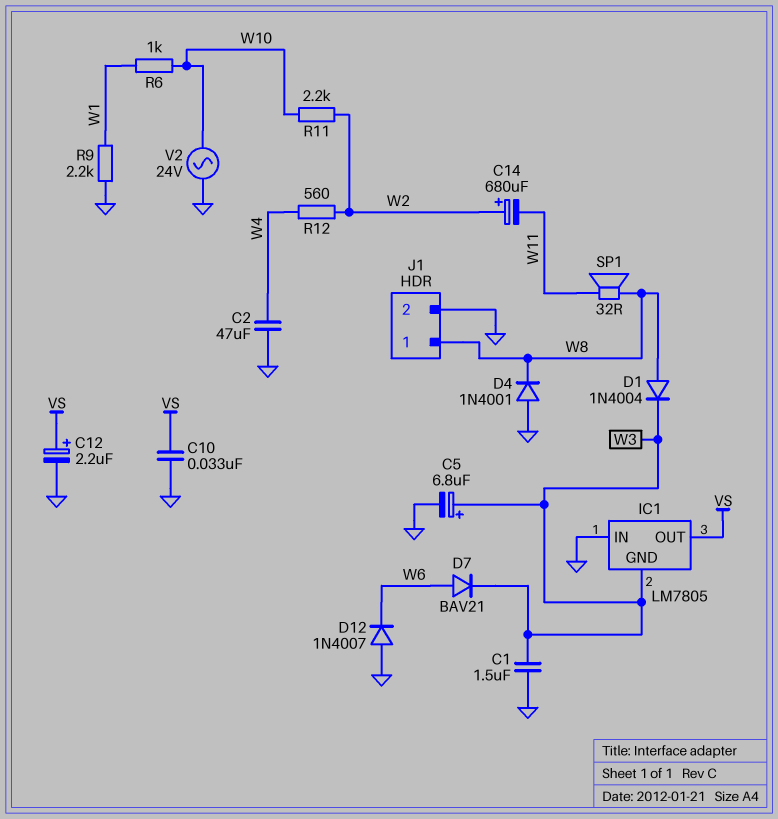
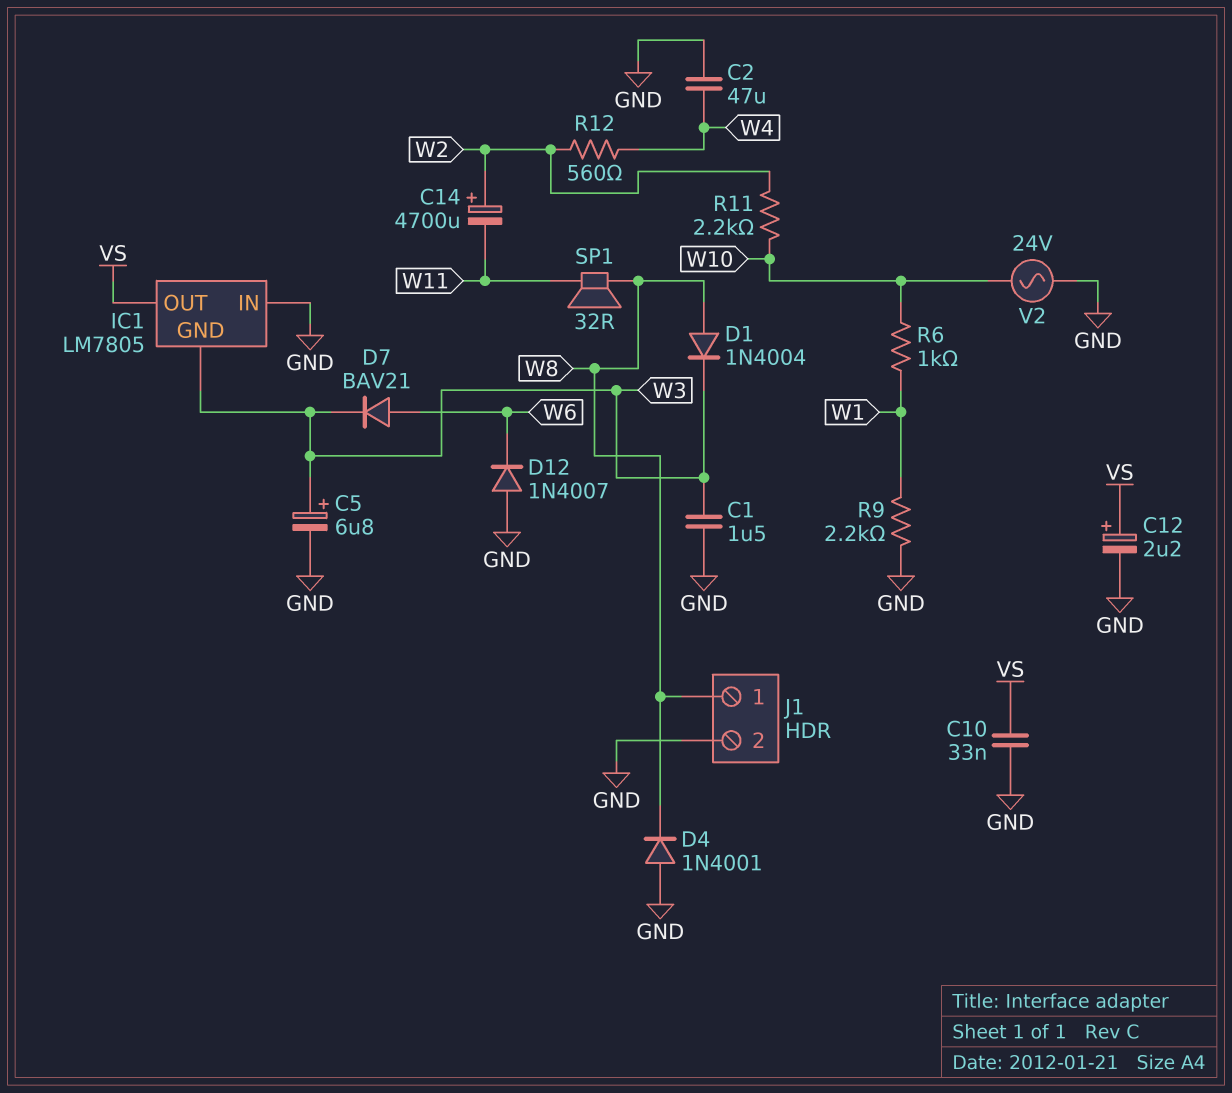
C14: 680uF (plus W2, minus W11) -> 4700uF (plus W2, minus W11)

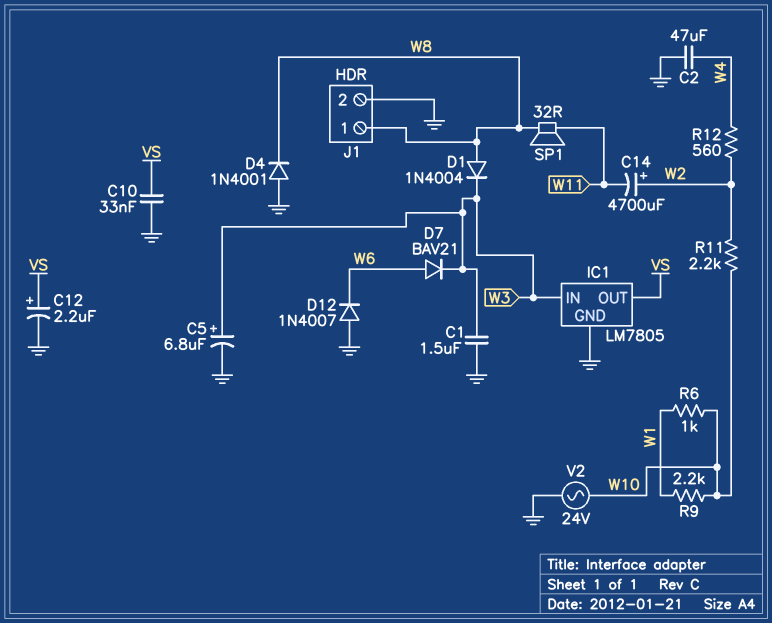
IC1 pin GND: W3 -> GND
IC1 pin IN: GND -> W3
R9: 2.2k (GND, W1) -> 2.2k (W1, W10)

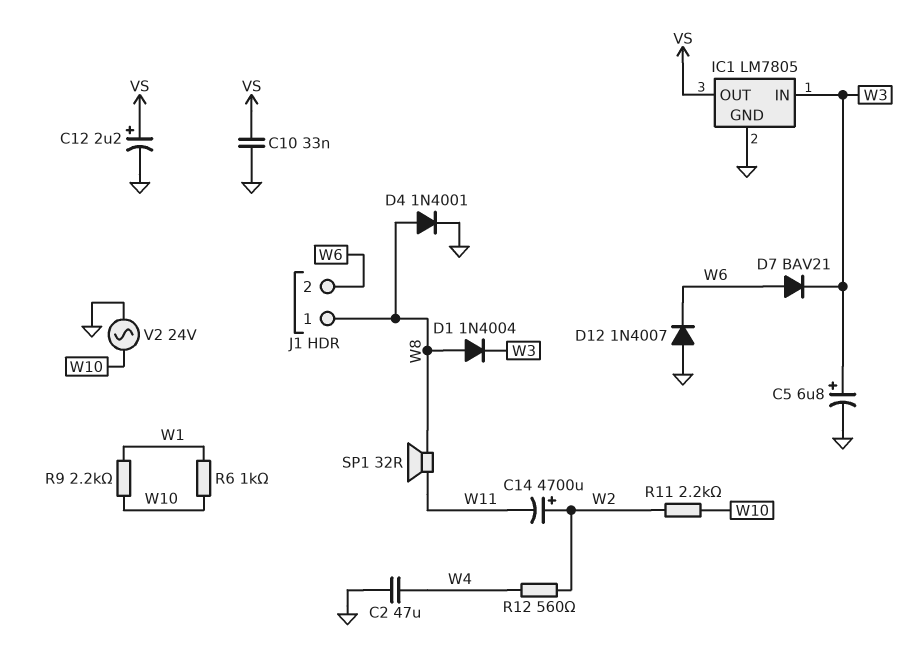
C1: 1.5uF (GND, W3) -> none
D4: diode 1N4001 (A GND, K W8) -> diode 1N4001 (A W8, K GND)
J1 pin 2: GND -> W6

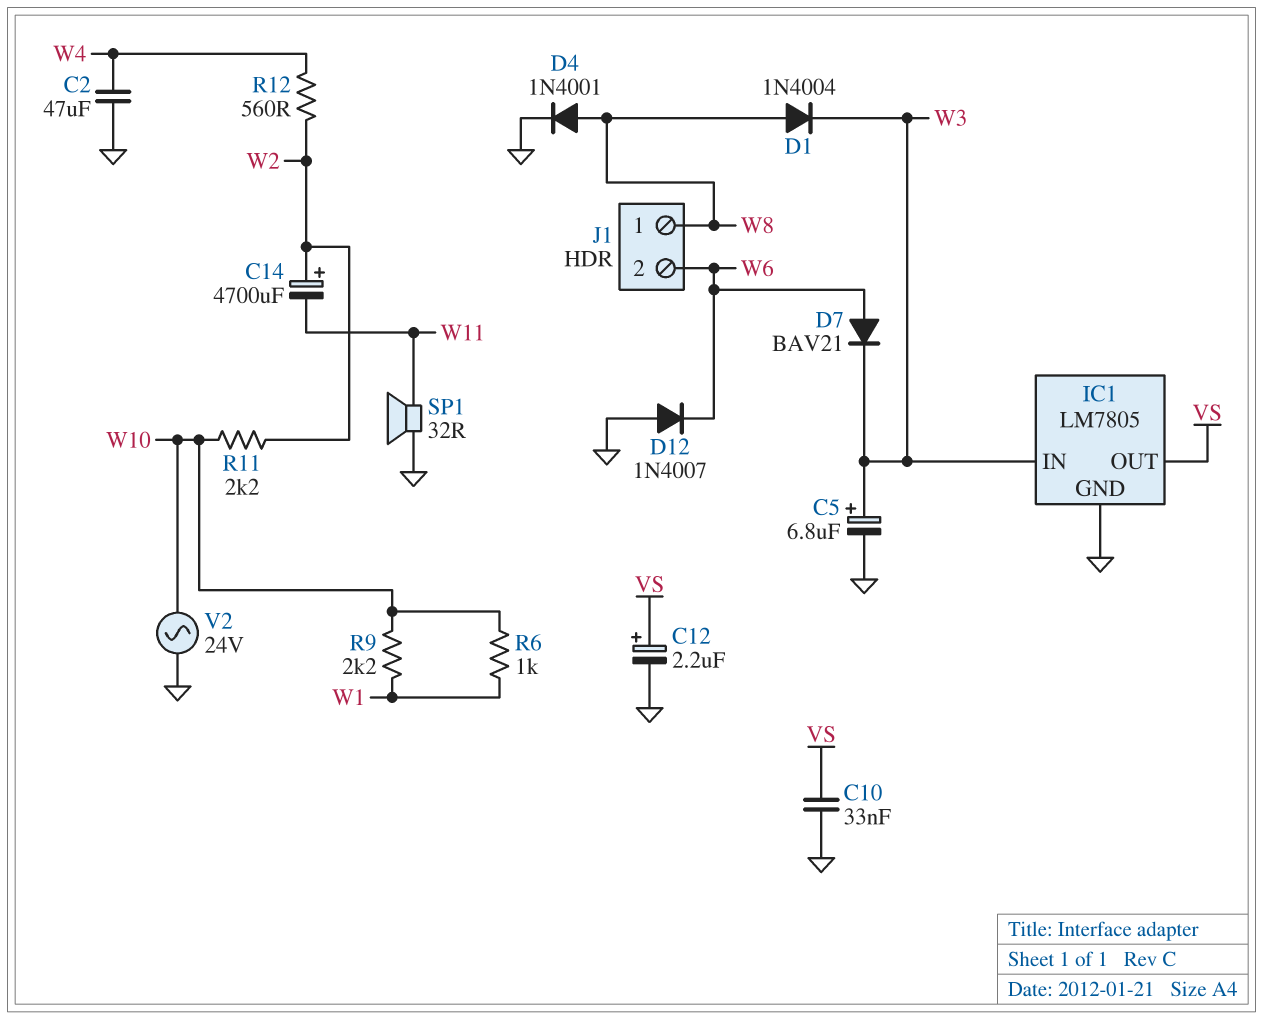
SP1: speaker 32R (W8, W11) -> speaker 32R (GND, W11)

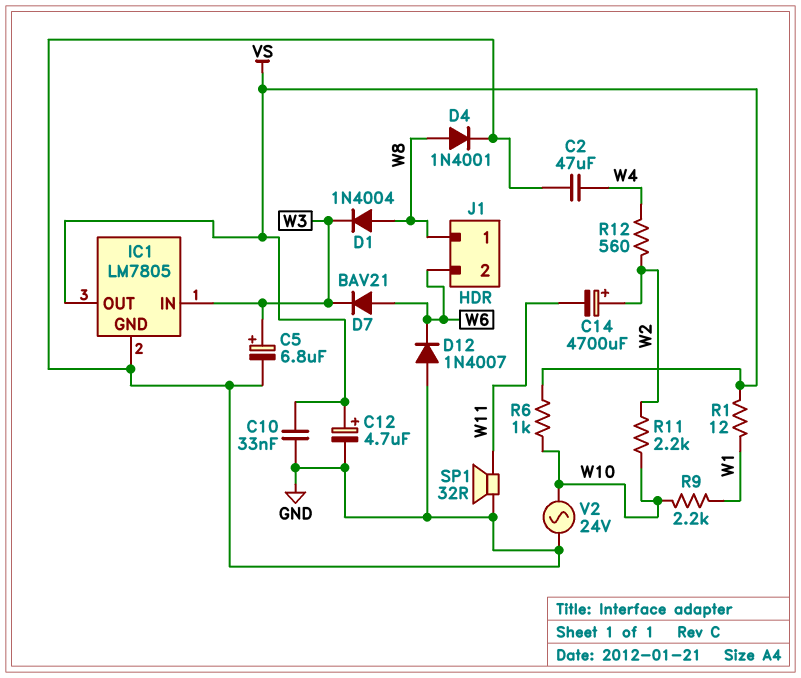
C12: 2.2uF (plus VS, minus GND) -> 4.7uF (plus VS, minus GND)
R1: none -> 12 (VS, W1)
R6: 1k (W1, W10) -> 1k (VS, W10)

